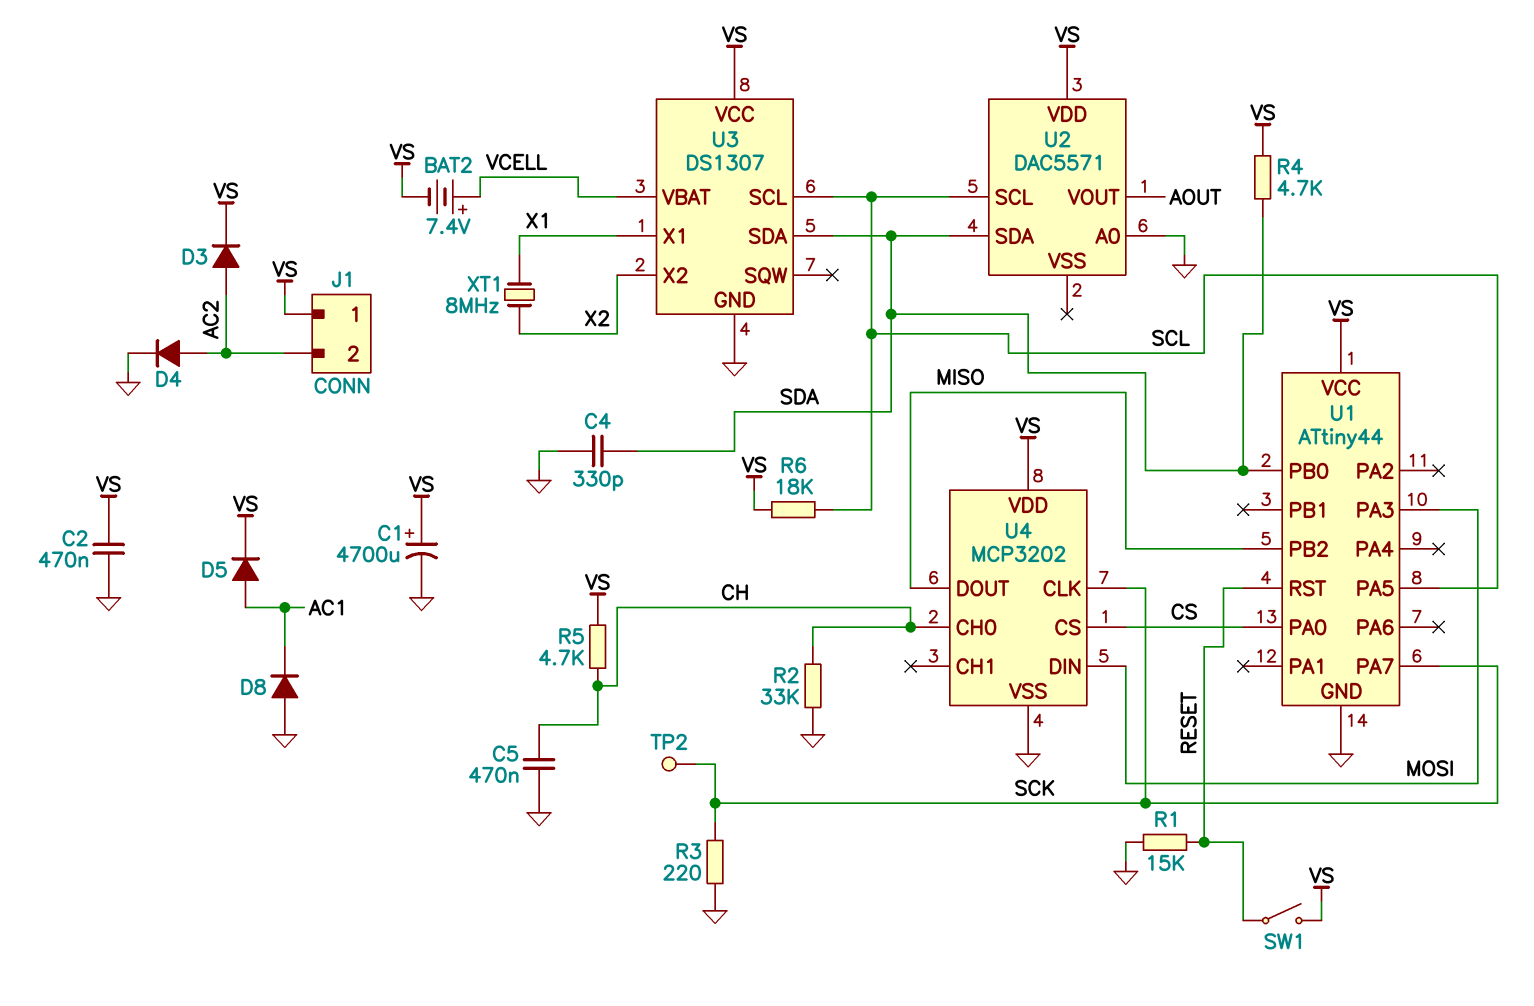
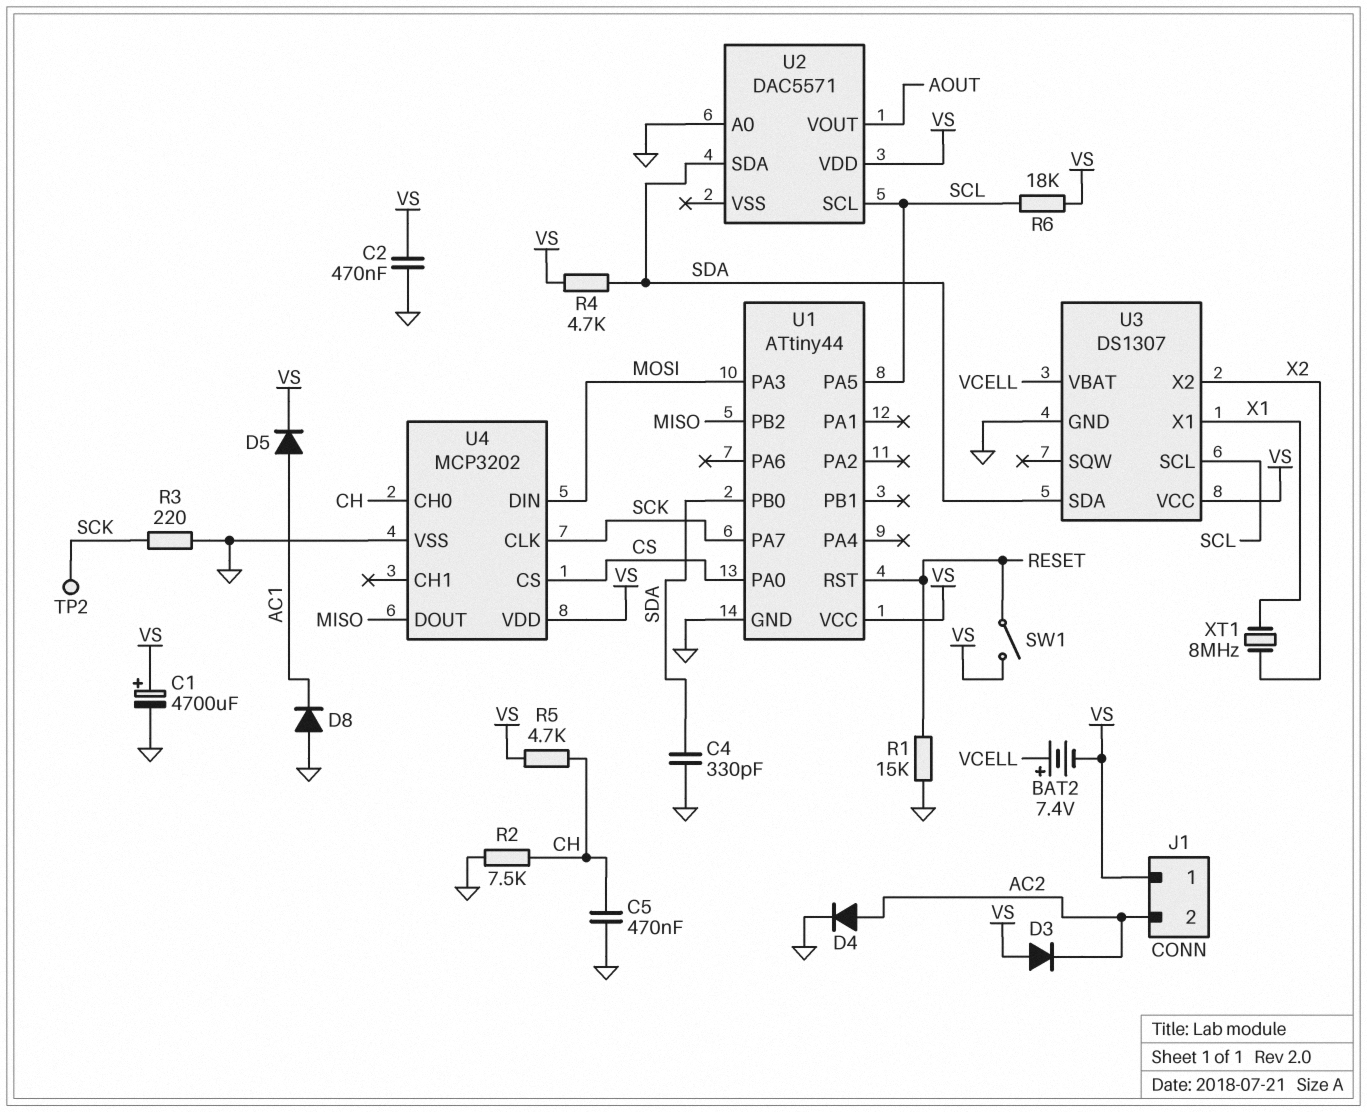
D3: diode (A AC2, K VS) -> diode (A VS, K AC2)
R2: 33k (CH, GND) -> 7.5k (CH, GND)

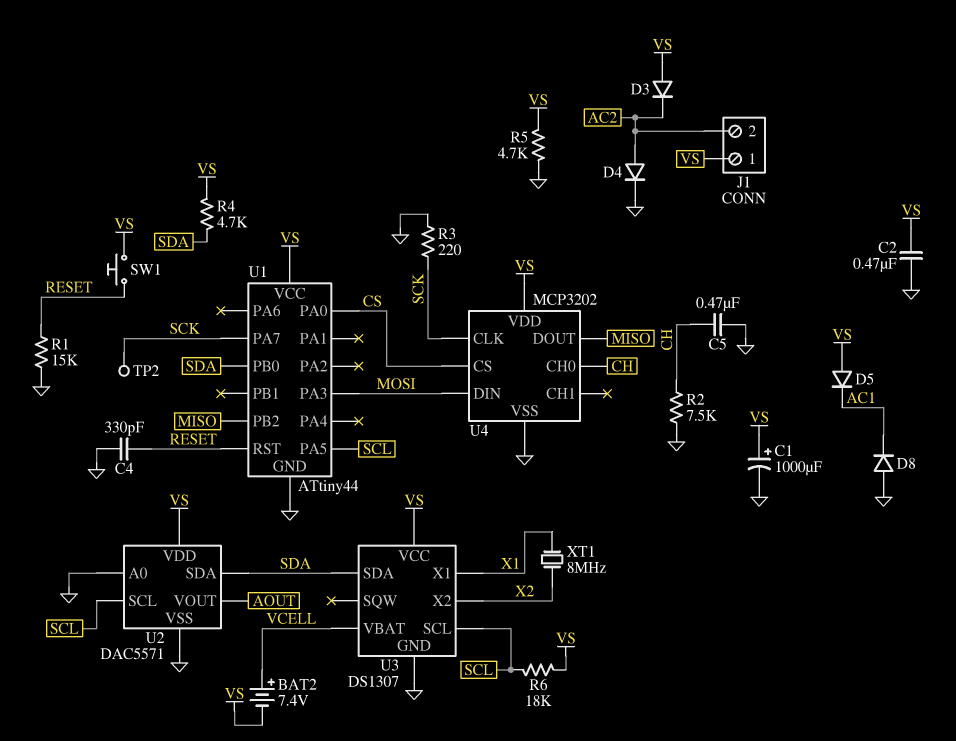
C1: 4700uF (plus VS, minus GND) -> 1000uF (plus VS, minus GND)
C4: 330pF (GND, SDA) -> 330pF (GND, RESET)
D5: diode (A AC1, K VS) -> diode (A VS, K AC1)
R5: 4.7k (CH, VS) -> 4.7k (GND, VS)
SW1: switch (RESET, VS) -> button (RESET, VS)
U2 pin VSS: none -> GND

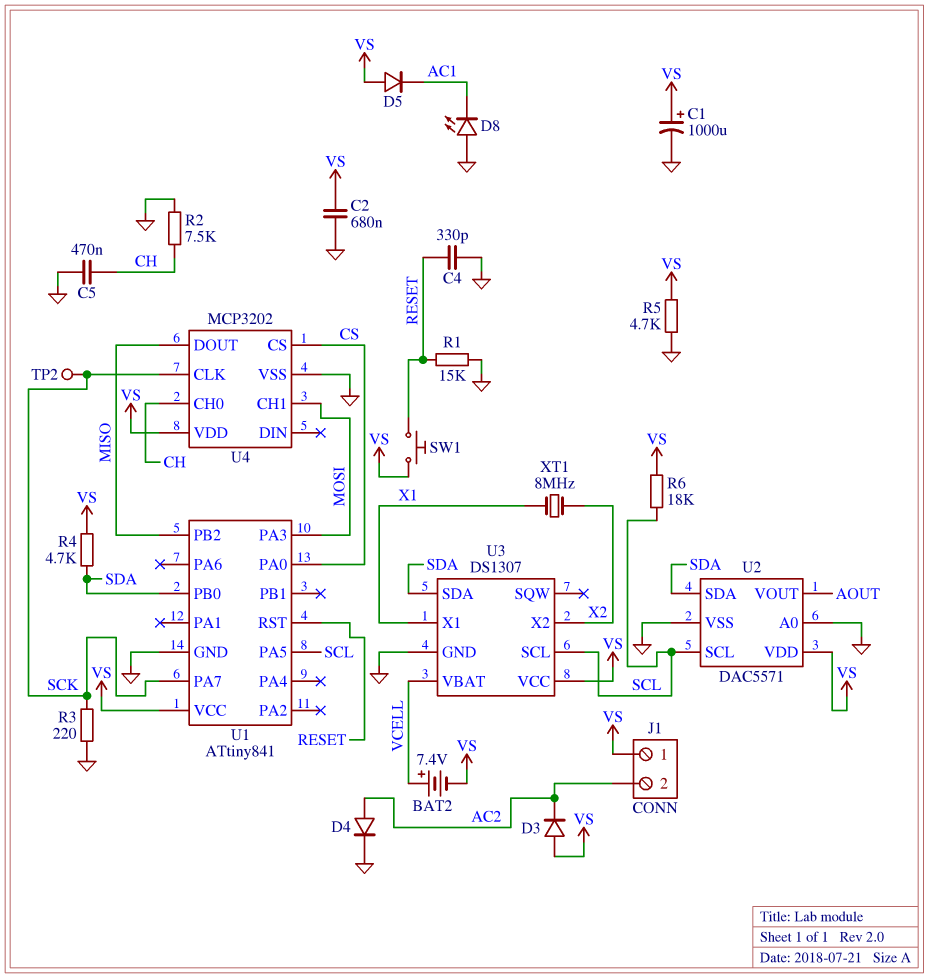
C2: 470nF (GND, VS) -> 680nF (GND, VS)
D8: diode (A GND, K AC1) -> LED (A GND, K AC1)
U1: ATtiny44 -> ATtiny841
U4 pin CH1: none -> MOSI
U4 pin DIN: MOSI -> none

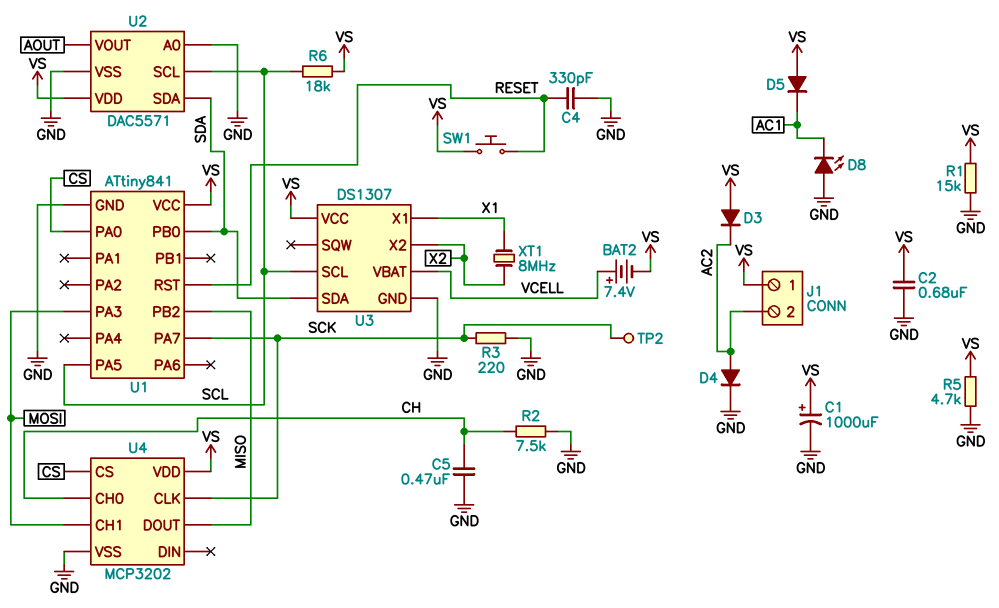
R1: 15k (GND, RESET) -> 15k (GND, VS)
R4: 4.7k (SDA, VS) -> none

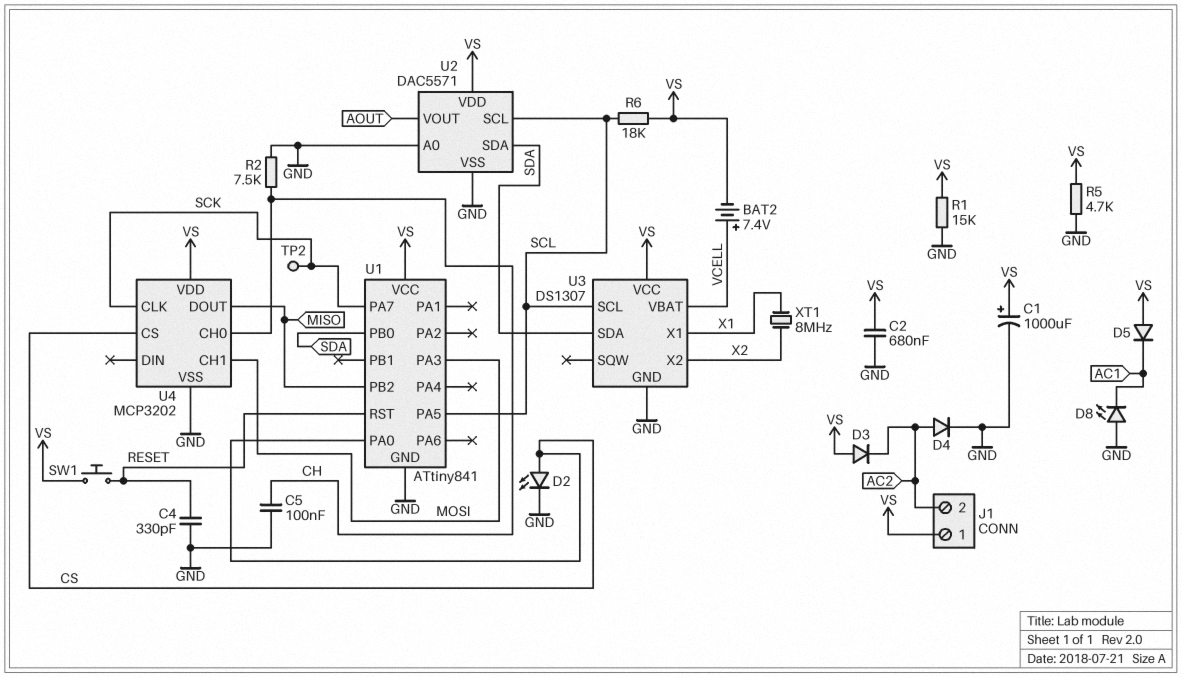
C5: 470nF (CH, GND) -> 100nF (CH, GND)
D2: none -> LED (A CS, K GND)
R3: 220 (GND, SCK) -> none

